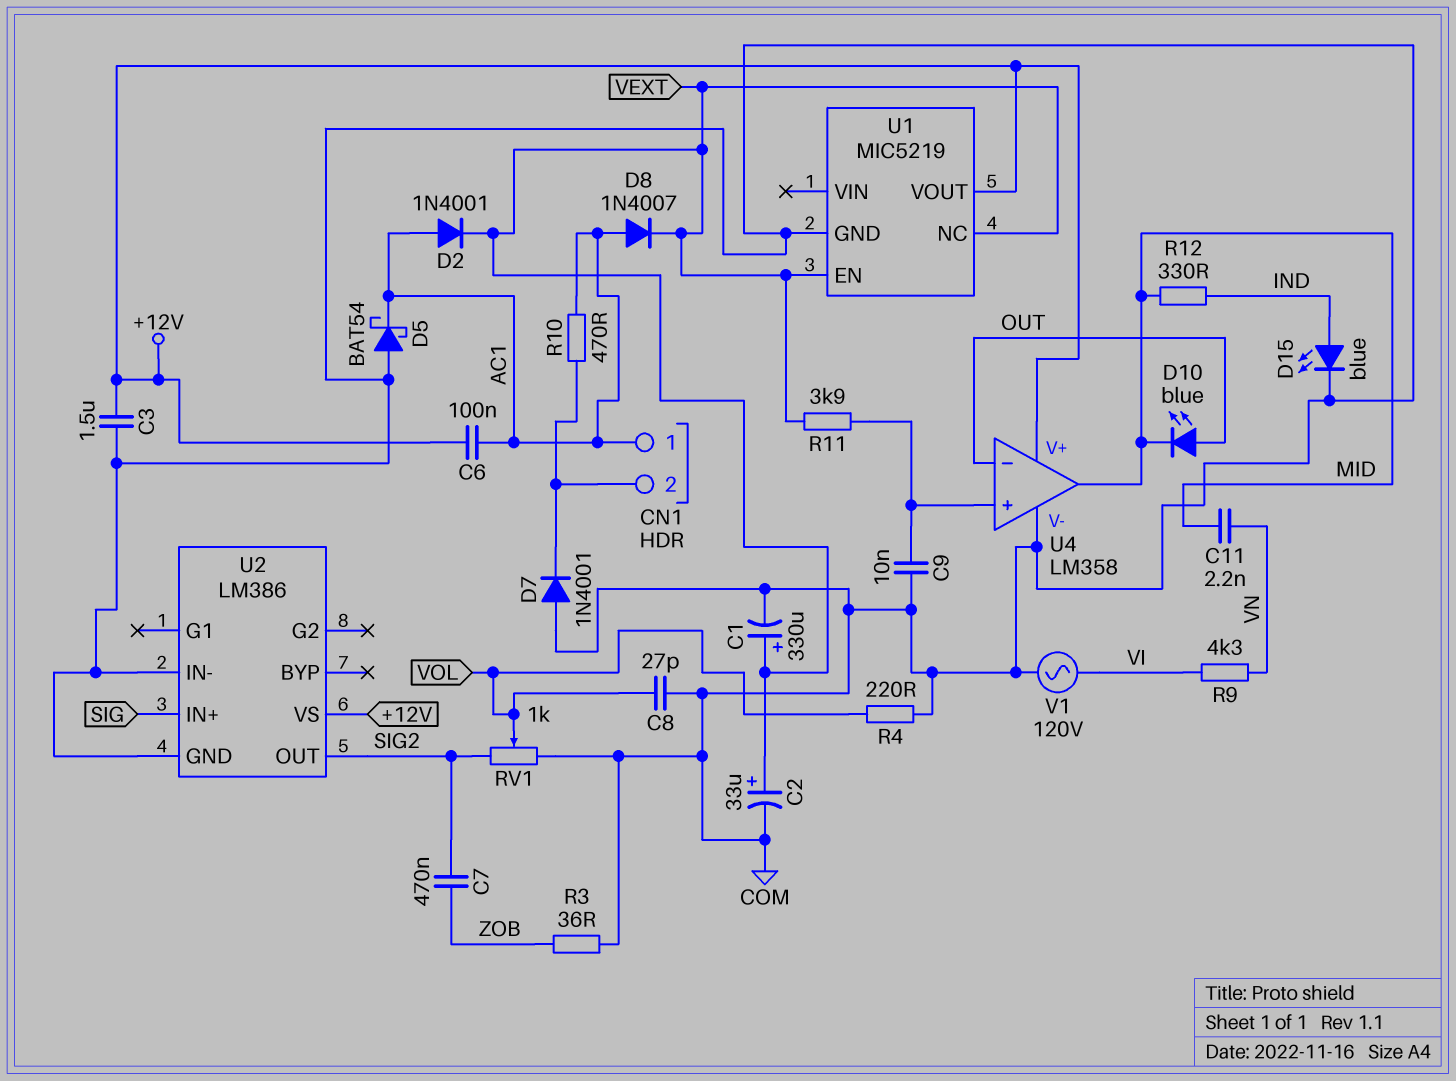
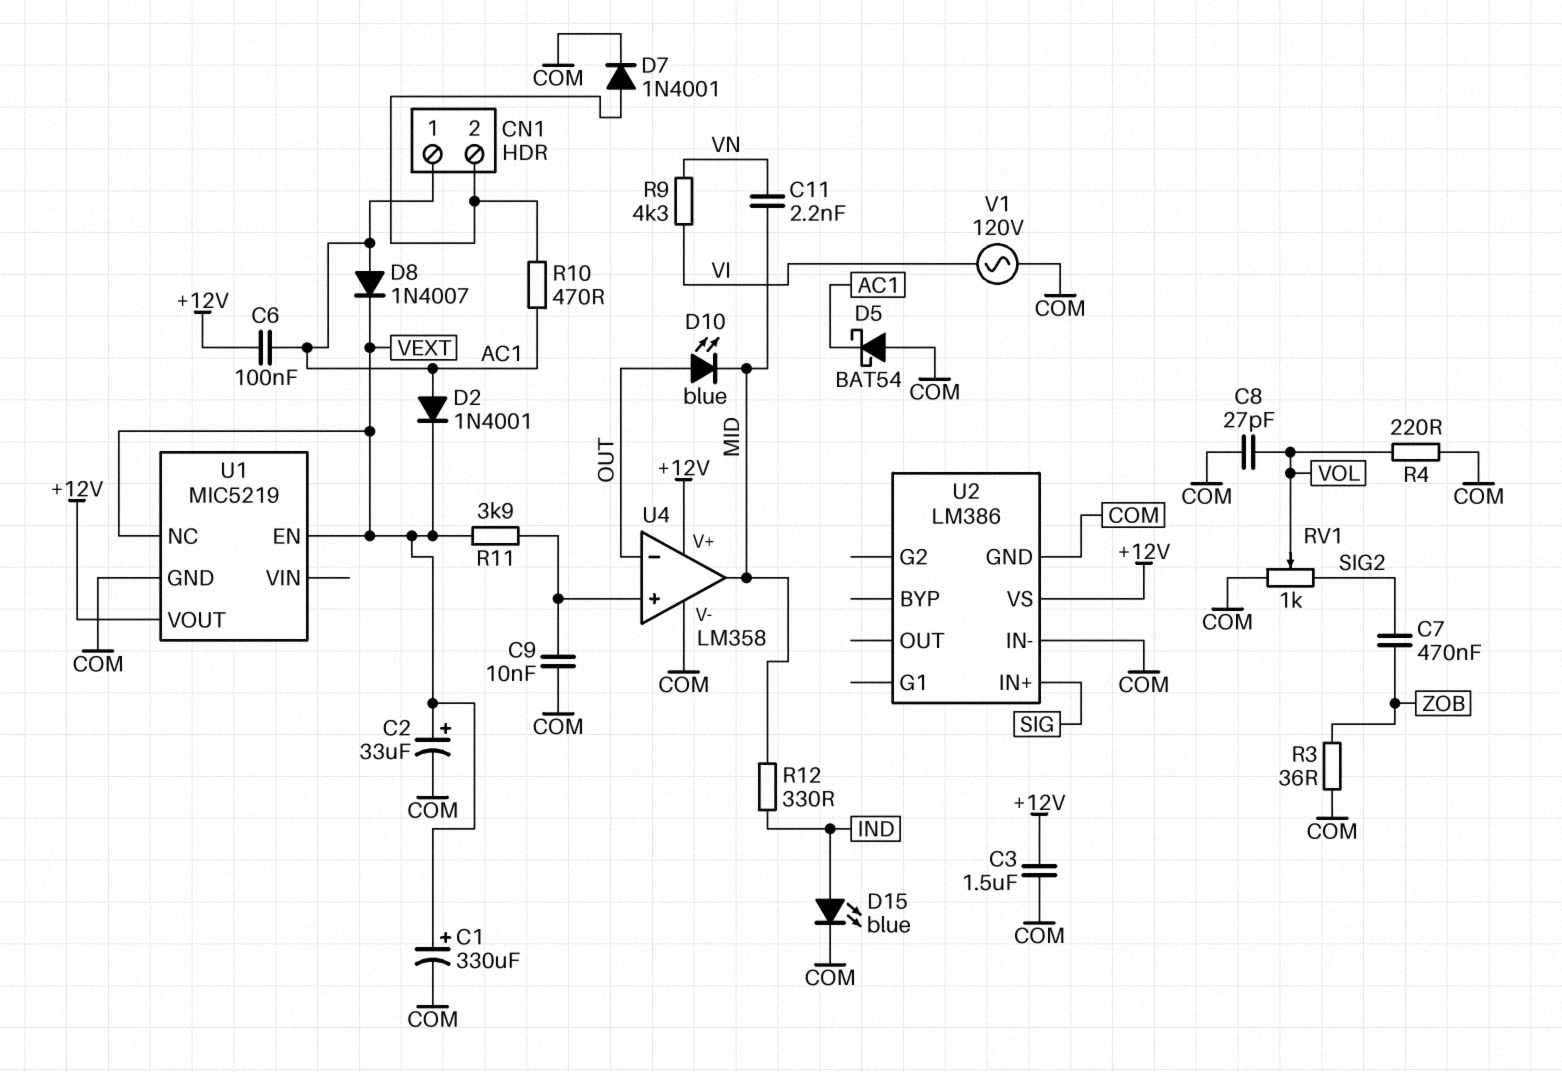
D7: diode 1N4001 (A COM, K CN1/2) -> diode 1N4001 (A CN1/2, K COM)
U2 pin OUT: SIG2 -> none

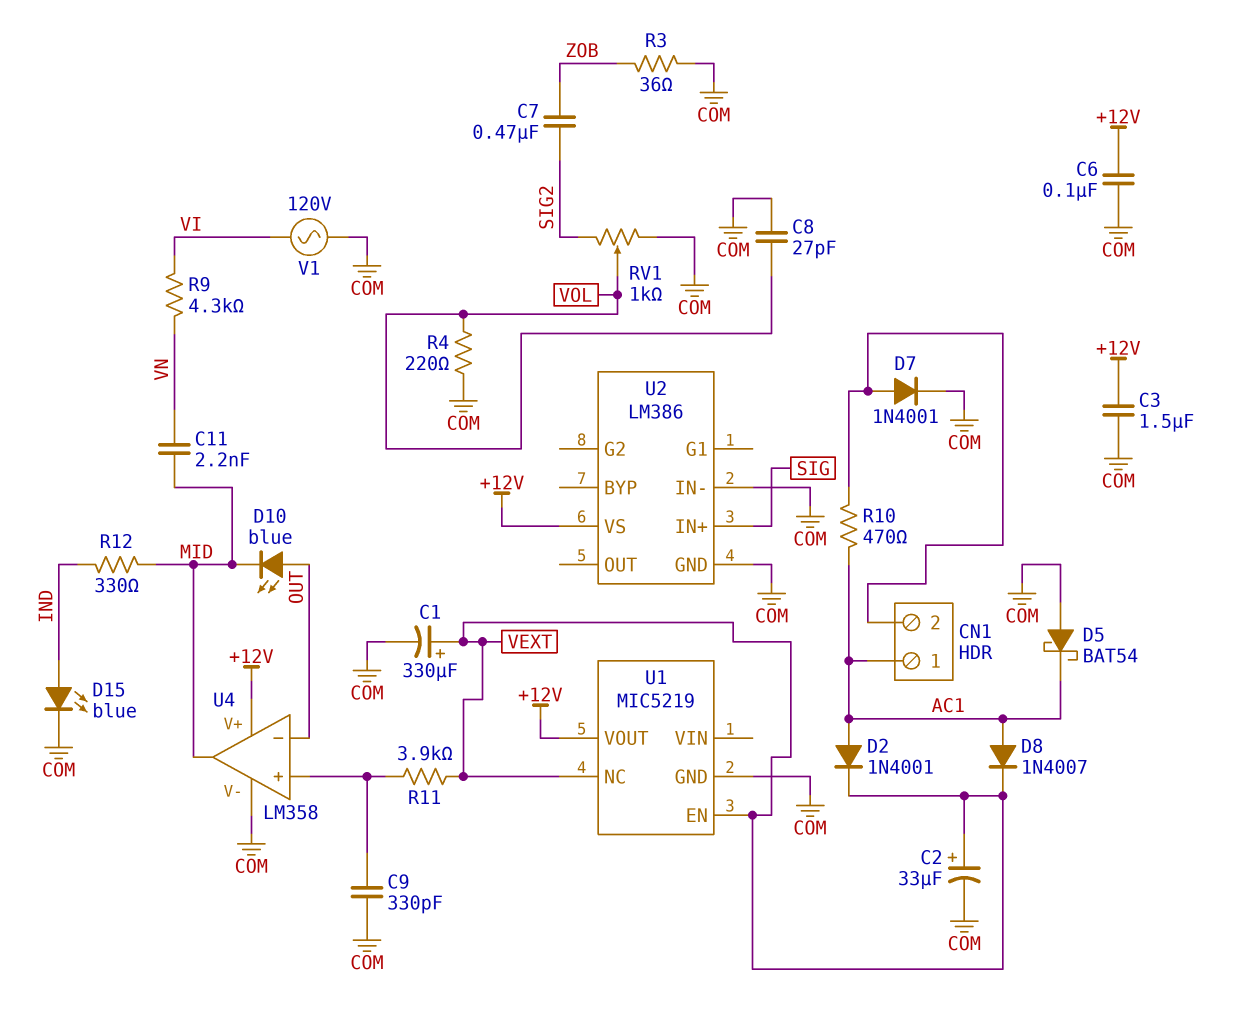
C6: 100nF (+12V, AC1) -> 100nF (+12V, COM)
C9: 10nF (COM, U4/in+) -> 330pF (COM, U4/in+)

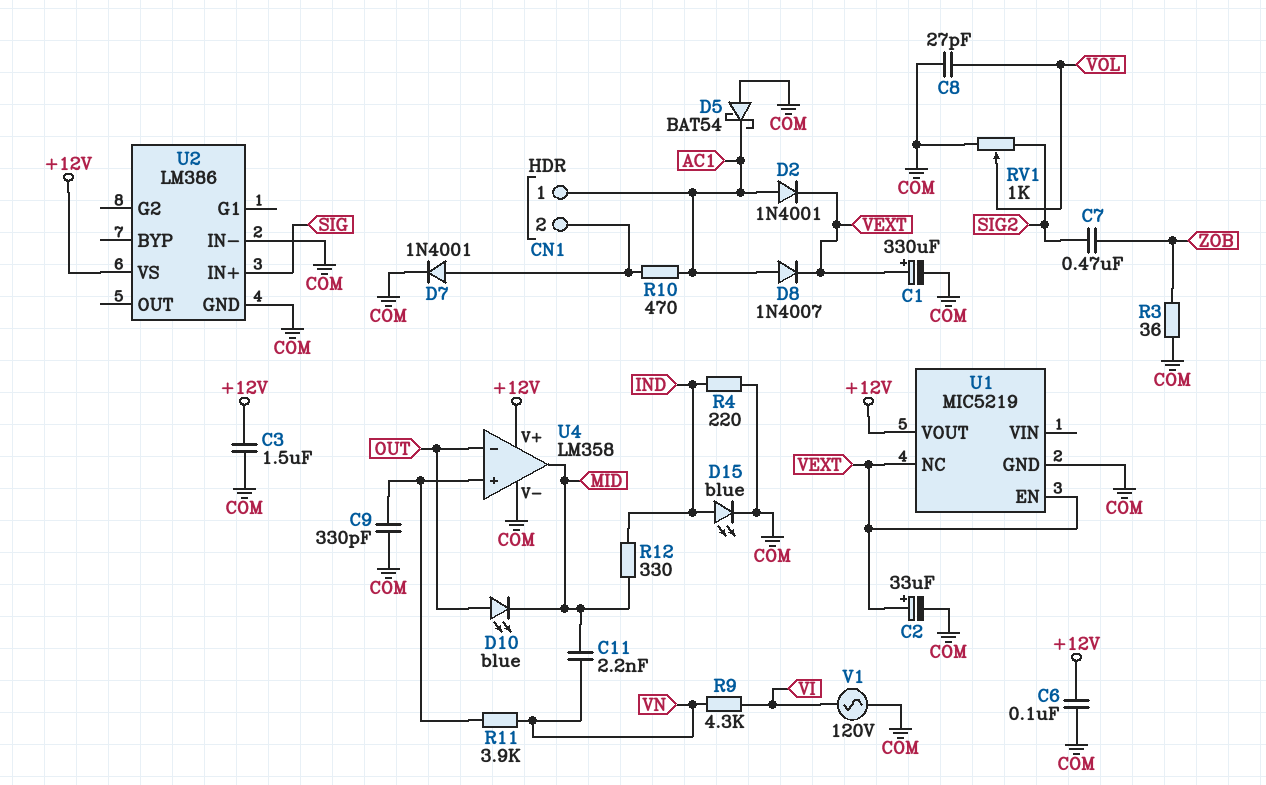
R4: 220 (COM, VOL) -> 220 (COM, IND)
R11: 3.9k (U4/in+, VEXT) -> 3.9k (U4/in+, VN)

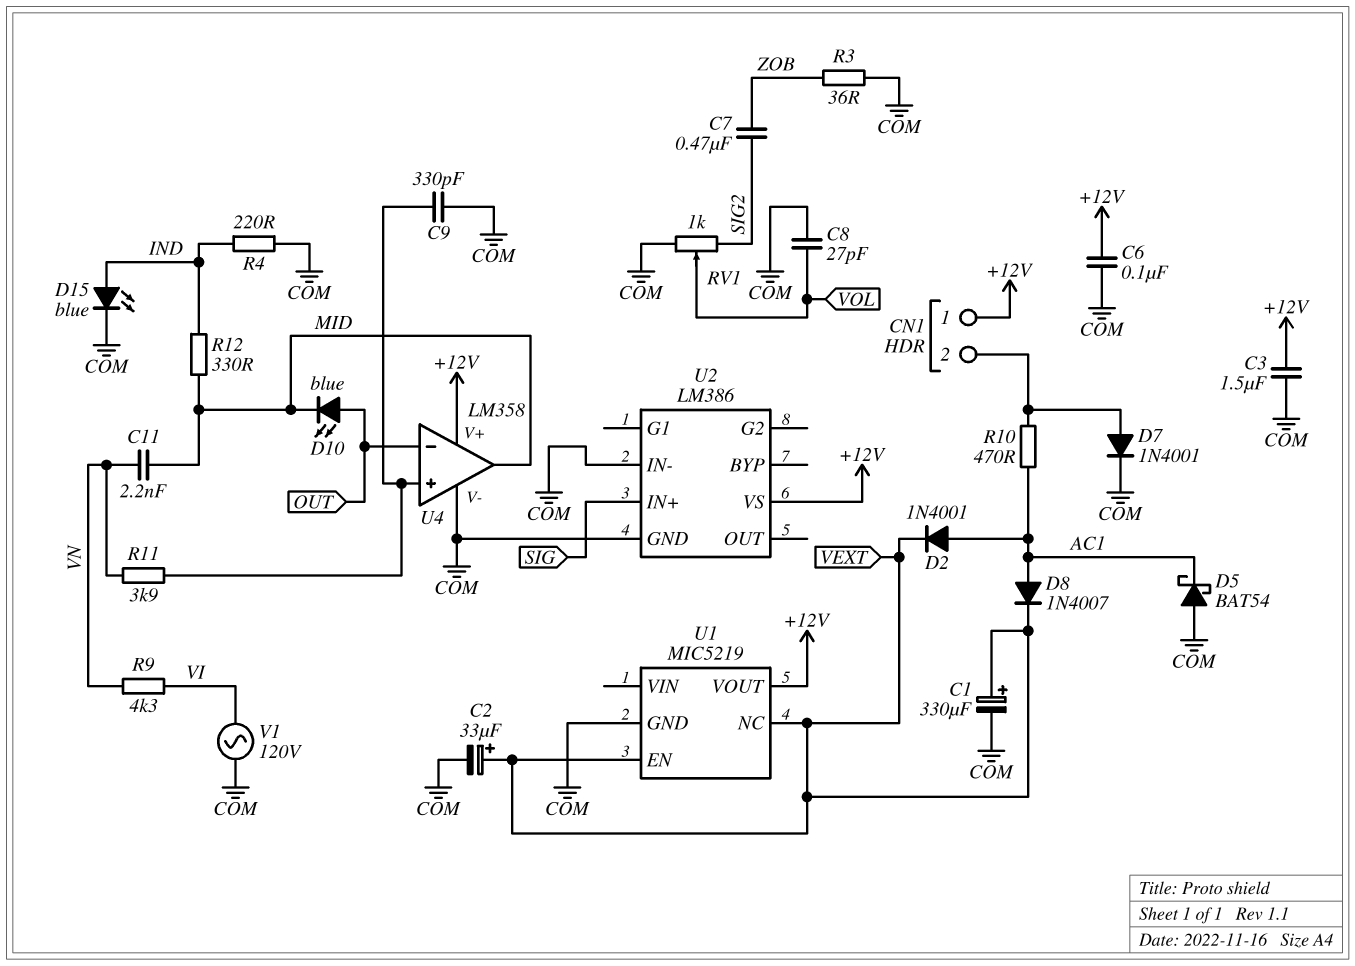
CN1 pin 1: AC1 -> +12V

